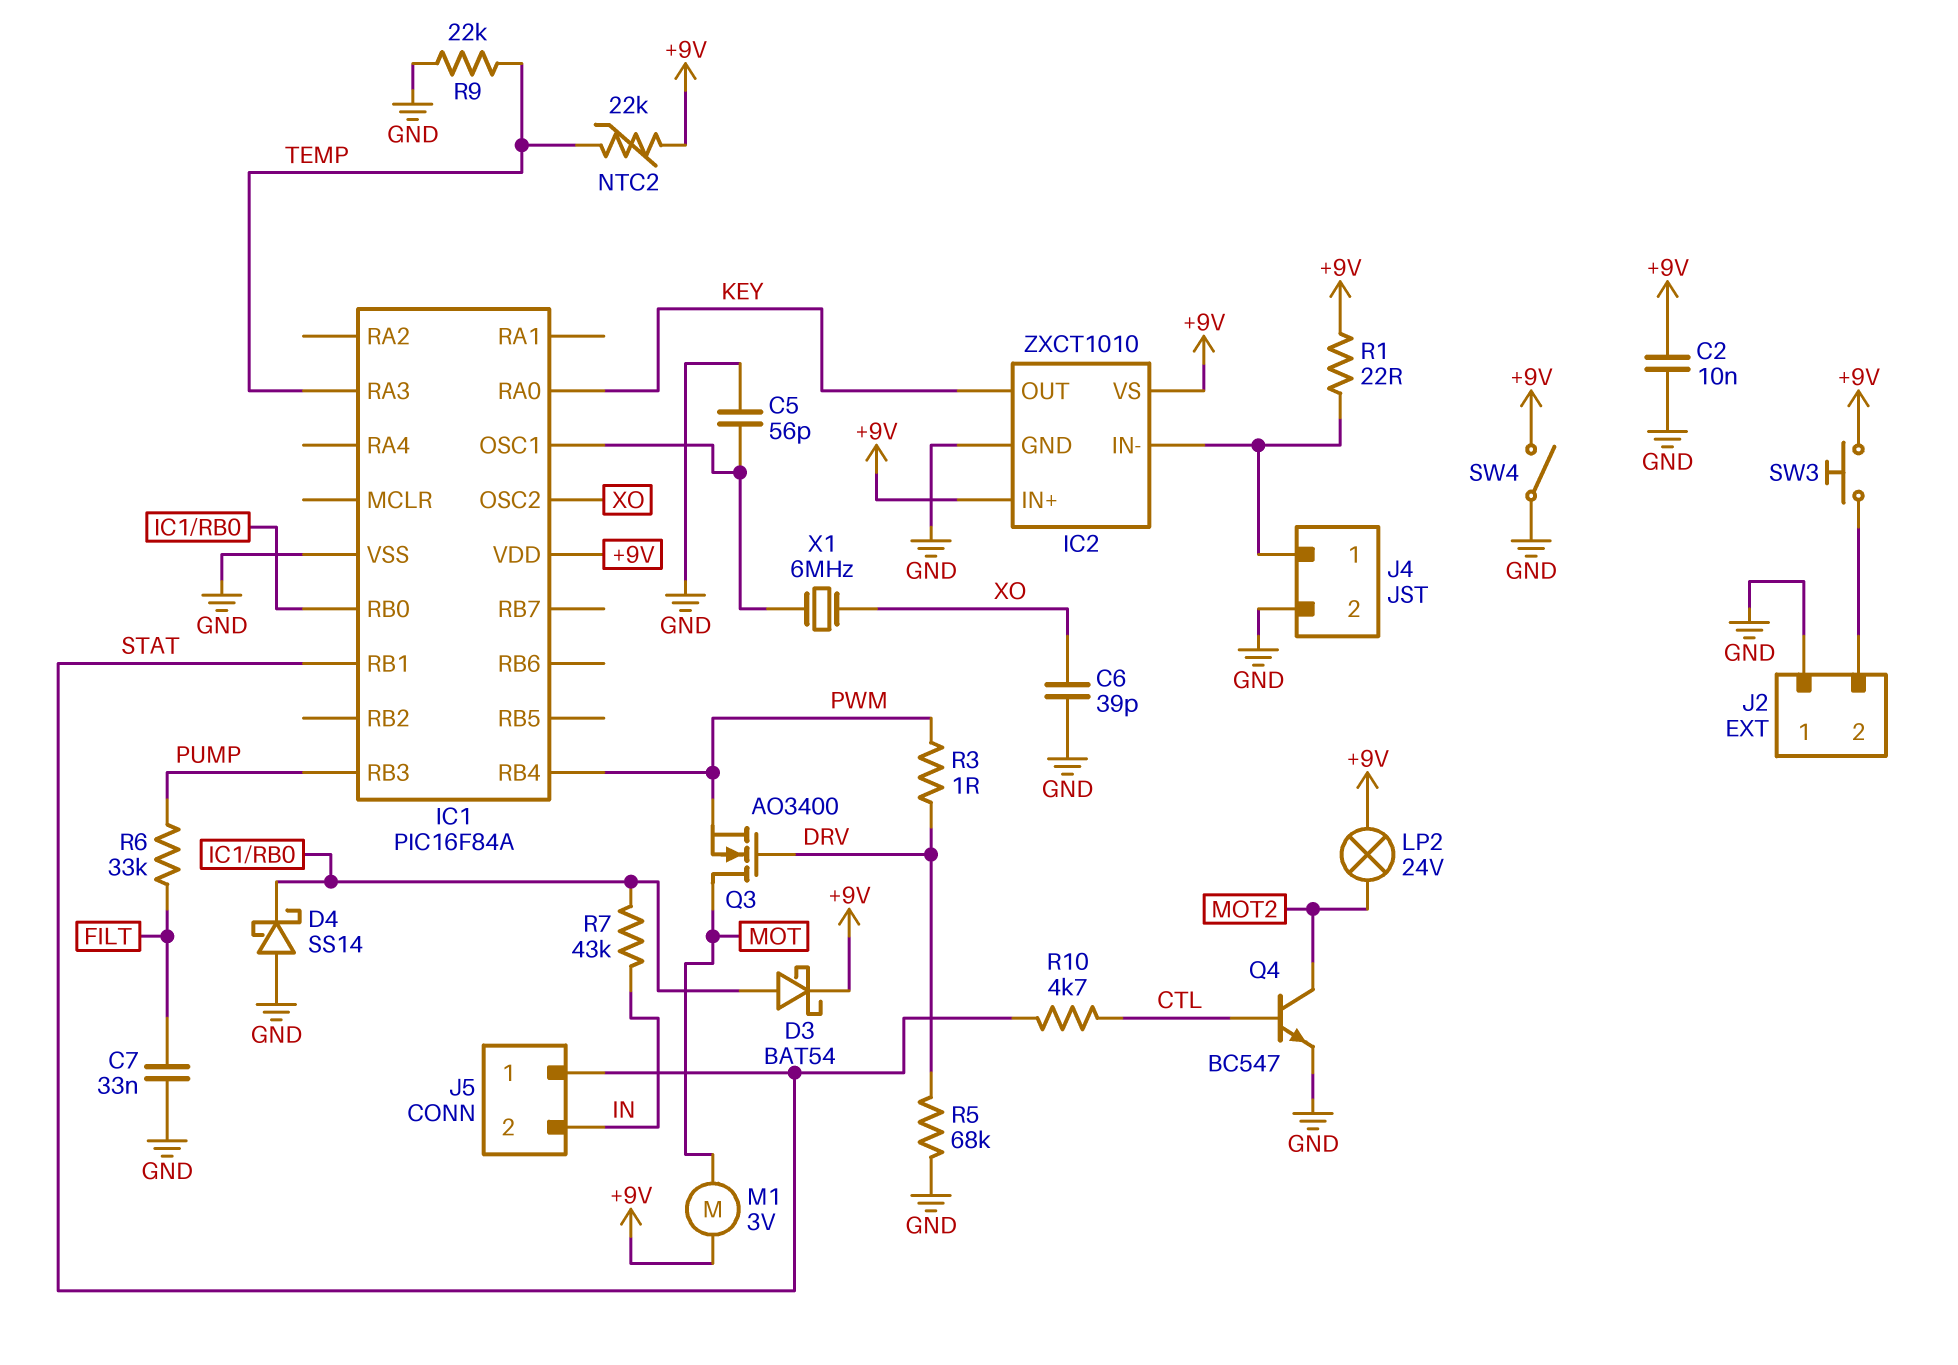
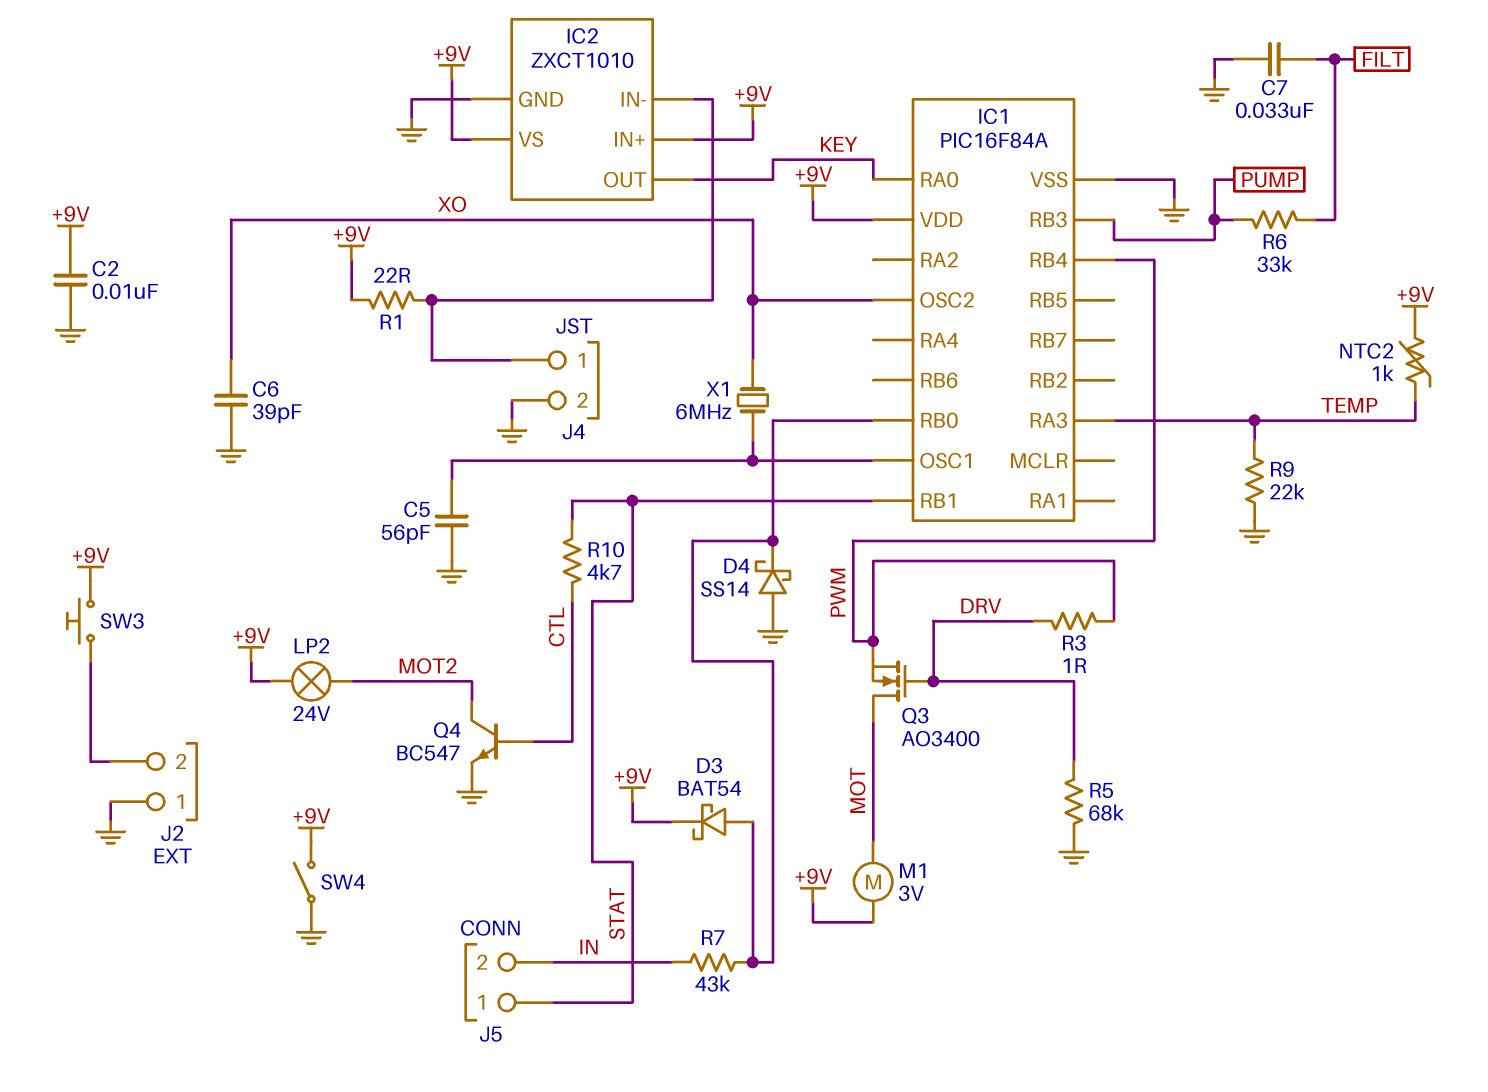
NTC2: 22k (+9V, TEMP) -> 1k (+9V, TEMP)

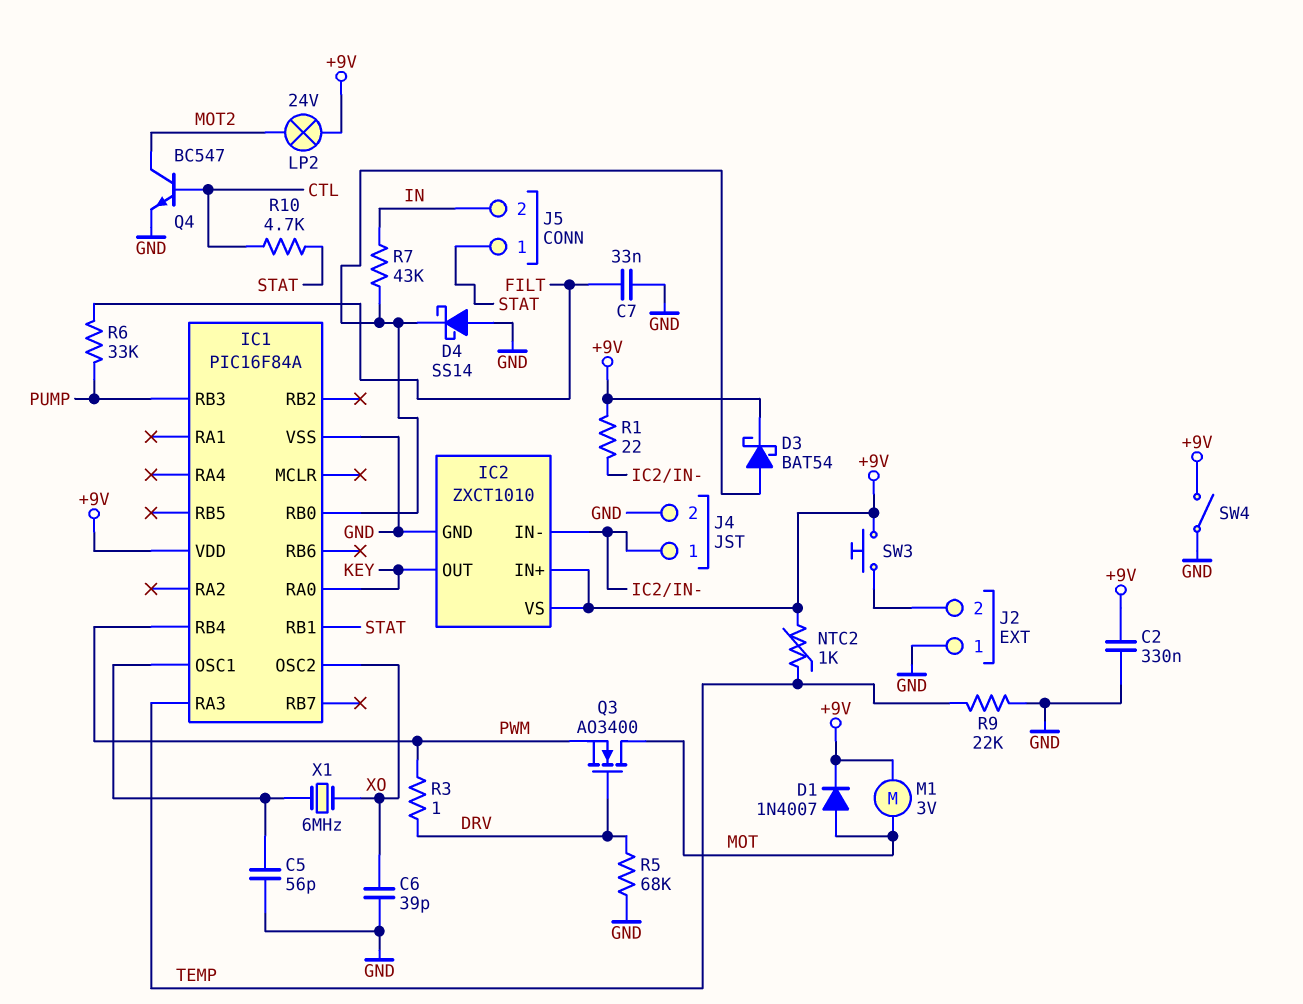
C2: 10nF (+9V, GND) -> 330nF (+9V, GND)
D1: none -> diode 1N4007 (A MOT, K +9V)

